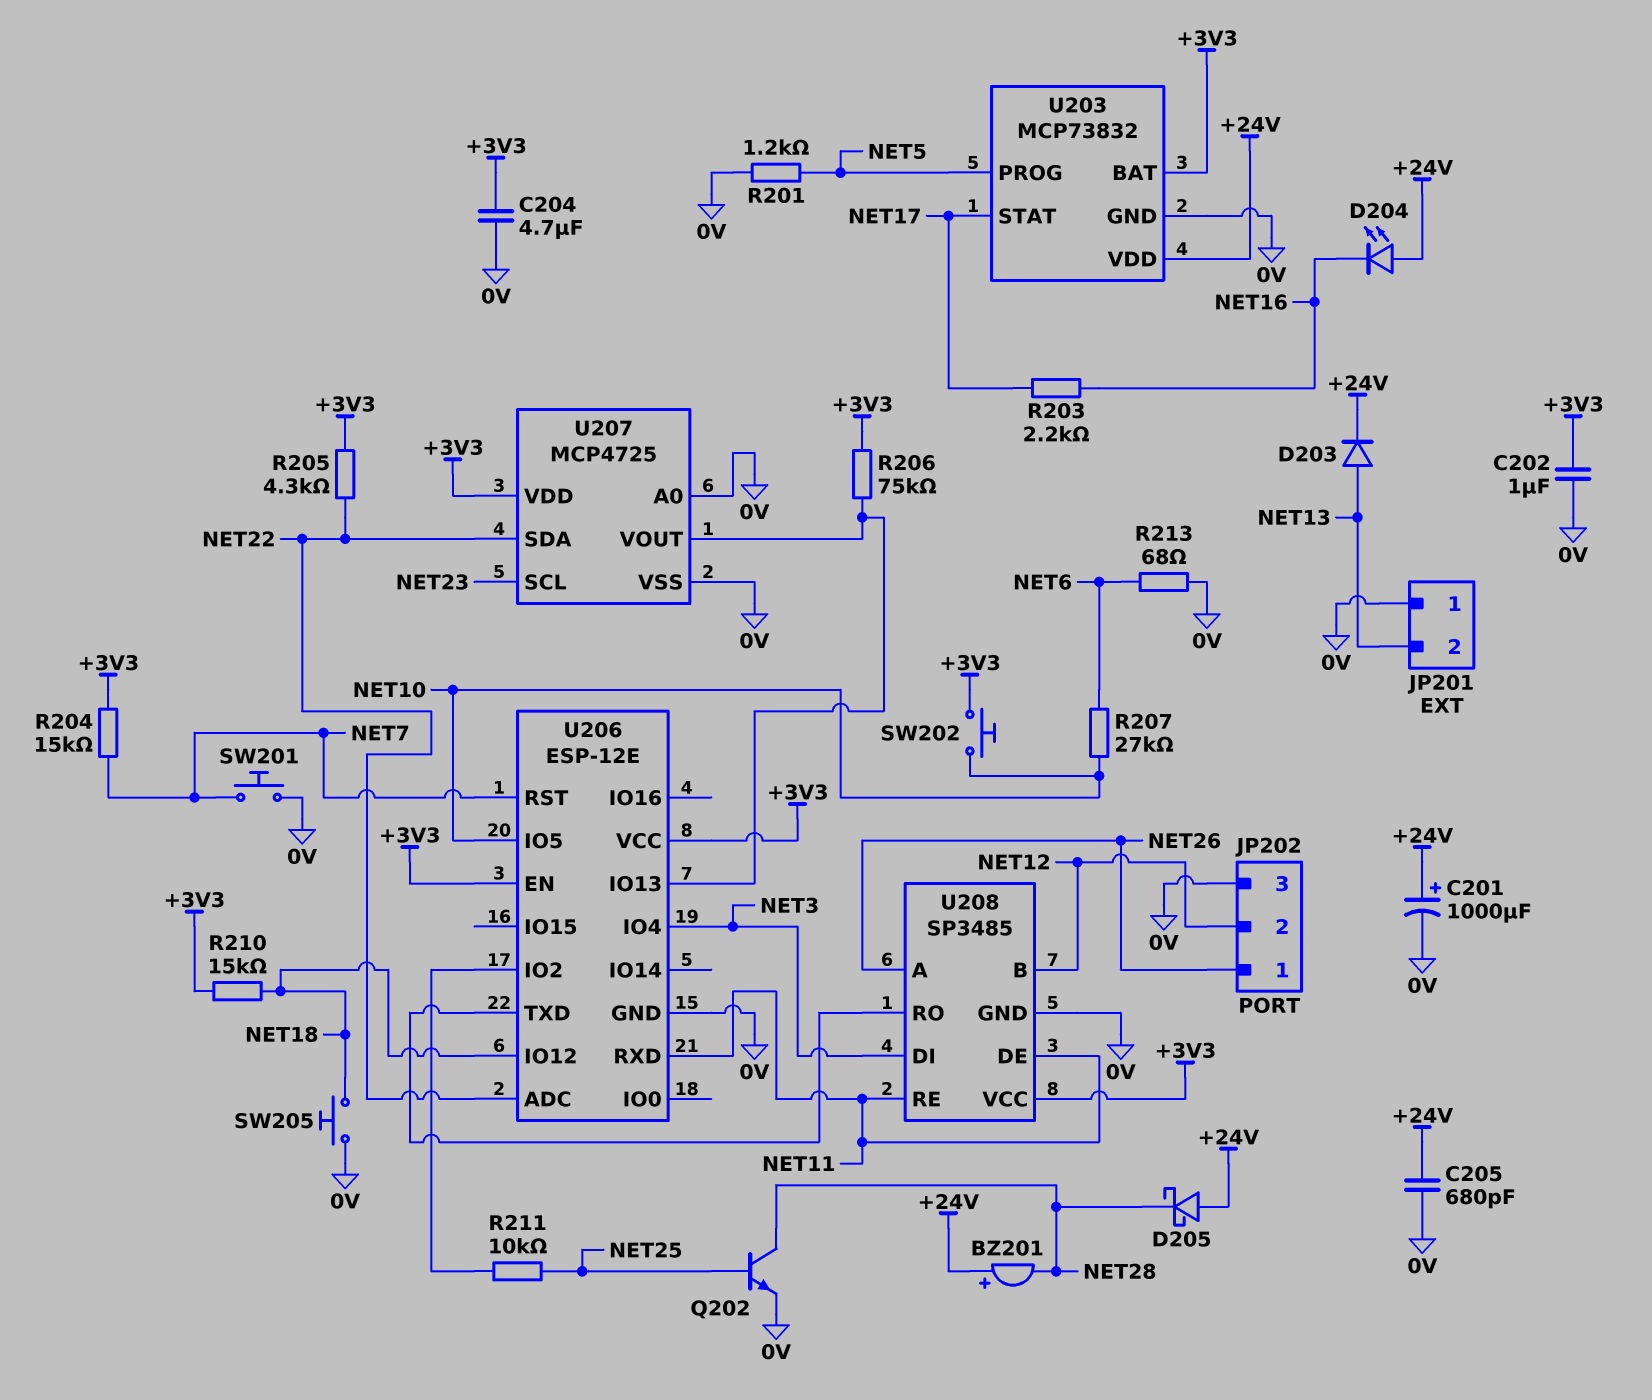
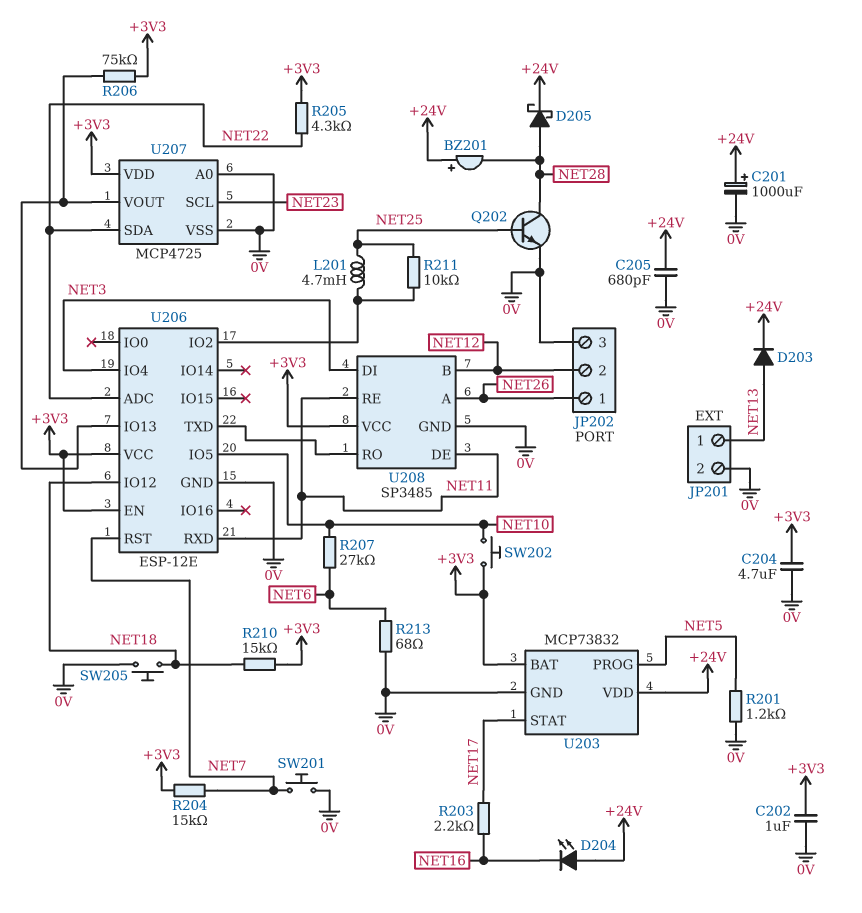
D205: schottky (A +24V, K NET28) -> schottky (A NET28, K +24V)
JP201 pin 1: 0V -> NET13
JP201 pin 2: NET13 -> 0V
L201: none -> 4.7mH (NET25, U206/IO2)

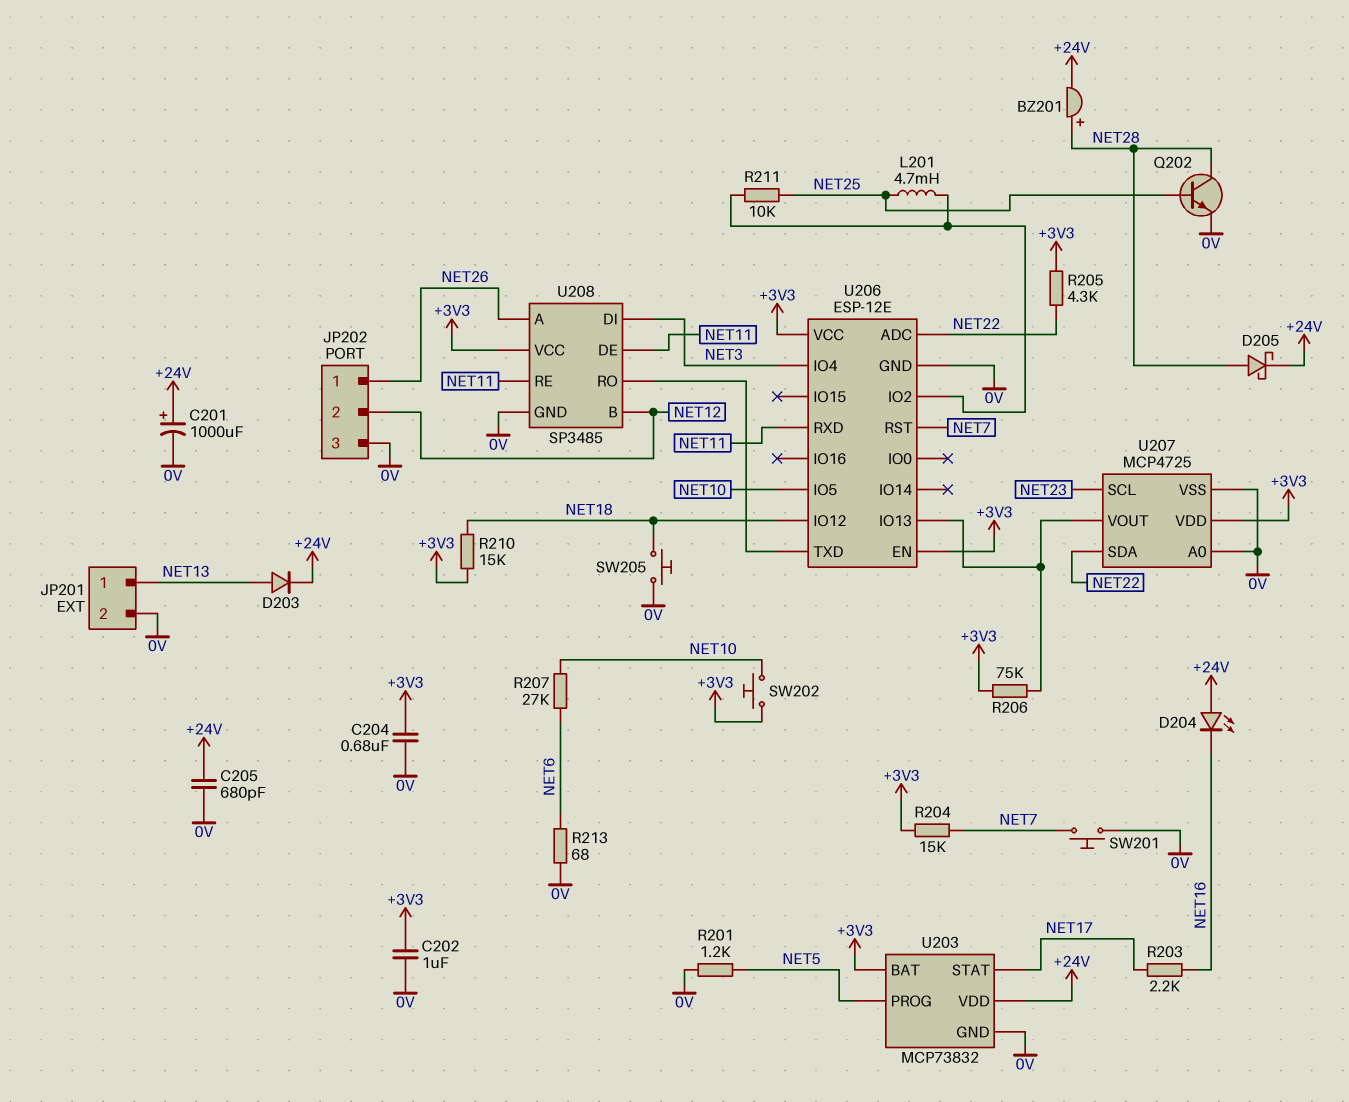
BZ201: buzzer (plus +24V, minus NET28) -> buzzer (plus NET28, minus +24V)
C204: 4.7uF (+3V3, 0V) -> 680nF (+3V3, 0V)

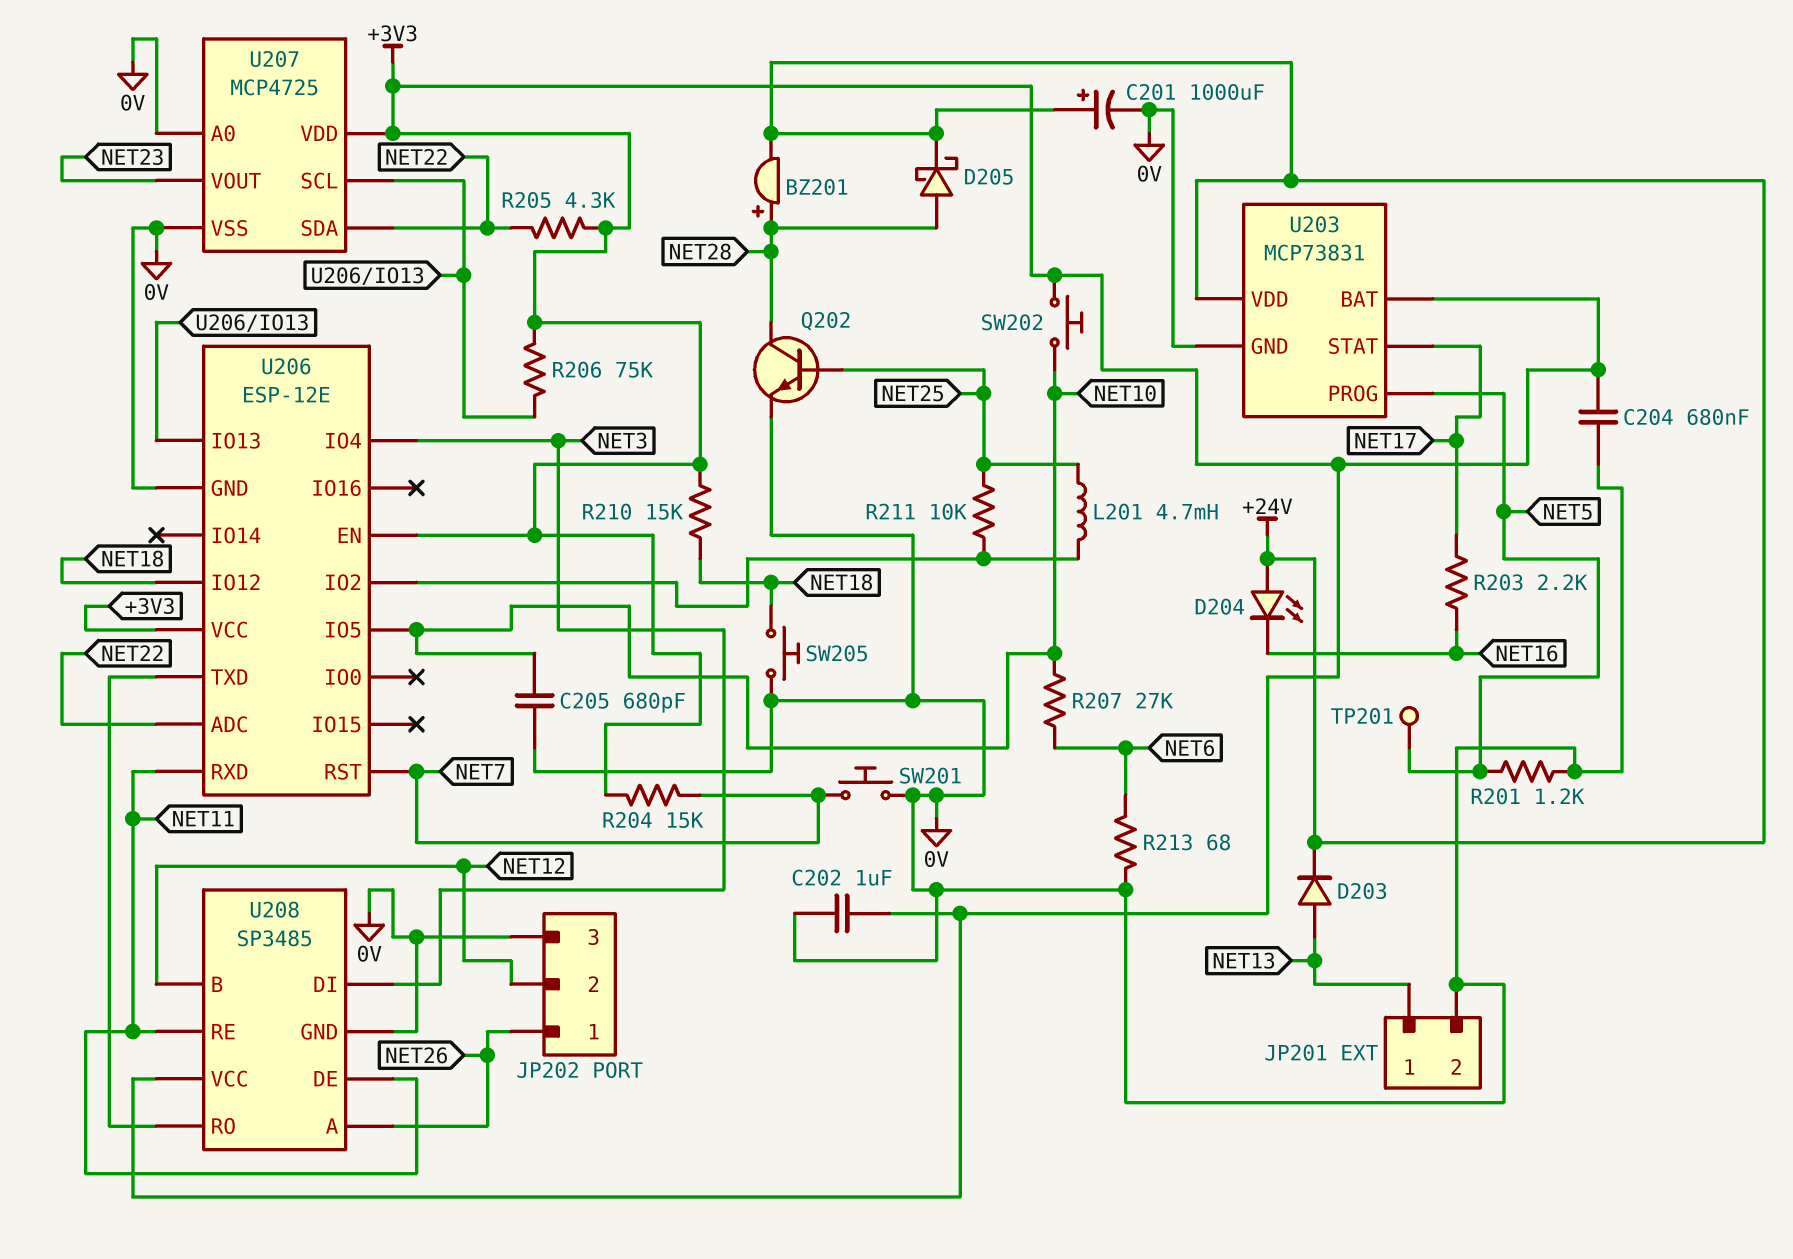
C205: 680pF (+24V, 0V) -> 680pF (0V, NET10)
TP201: none -> test point (NET5)
U203: MCP73832 -> MCP73831
U207 pin SCL: NET23 -> U206/IO13
U207 pin VOUT: U206/IO13 -> NET23

